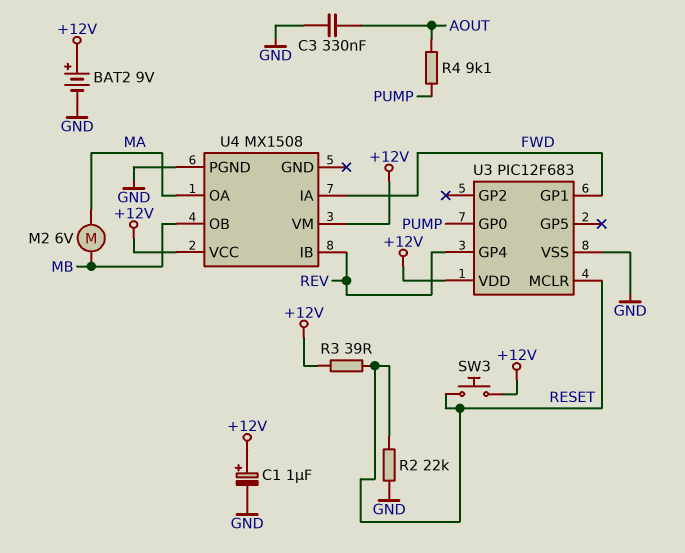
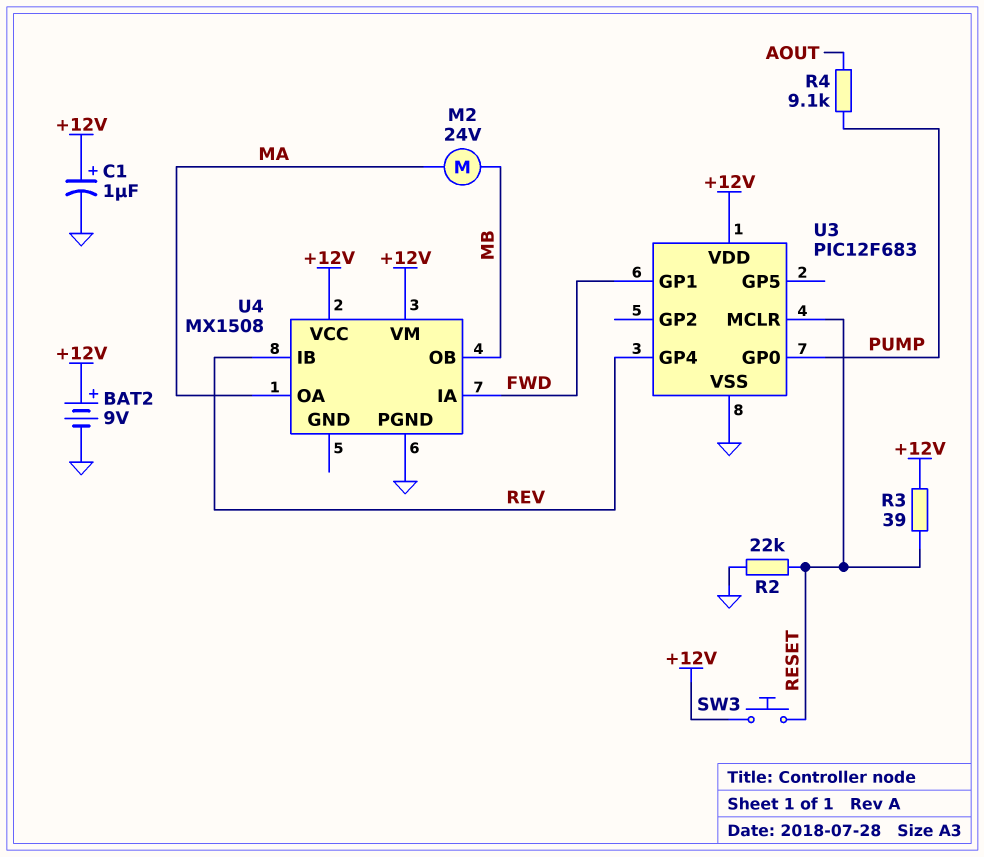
C3: 330nF (AOUT, GND) -> none
M2: motor 6V (MA, MB) -> motor 24V (MA, MB)

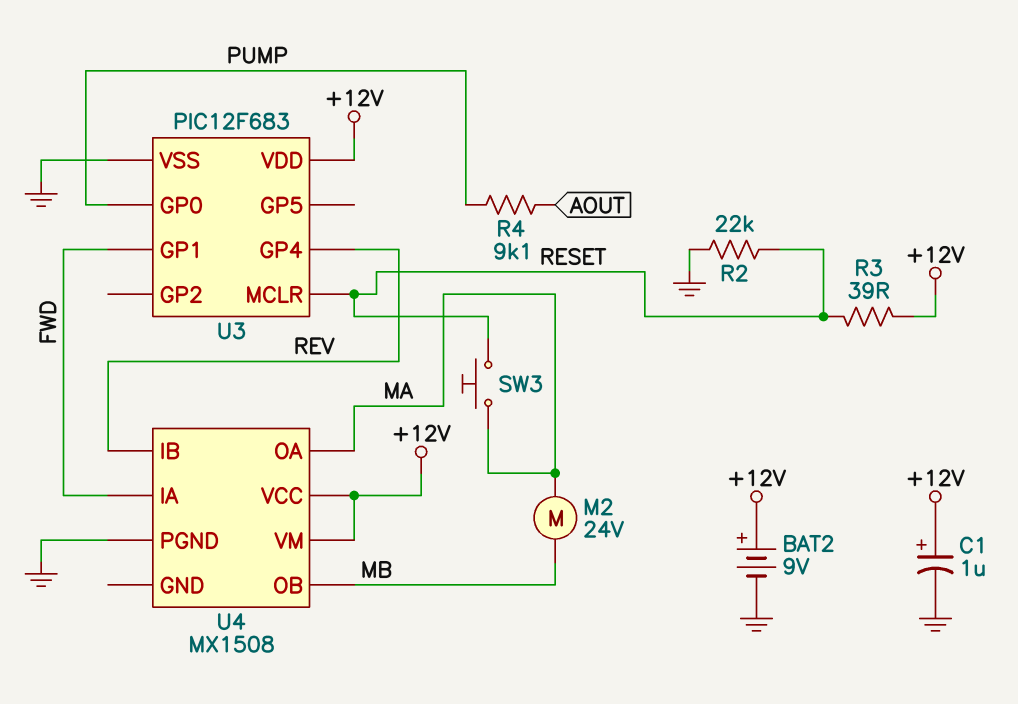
SW3: button (+12V, RESET) -> button (MA, RESET)

